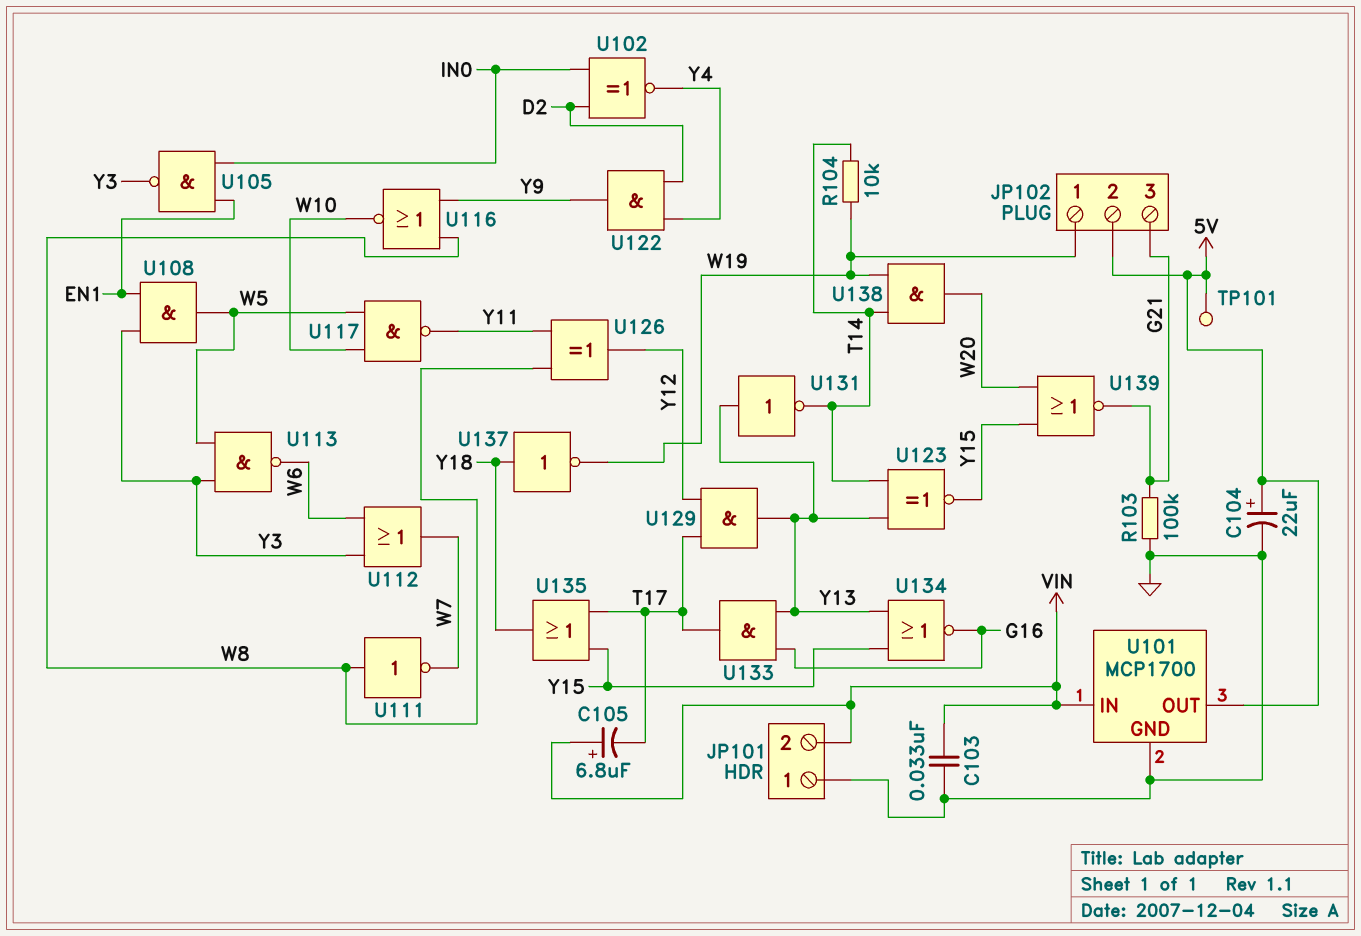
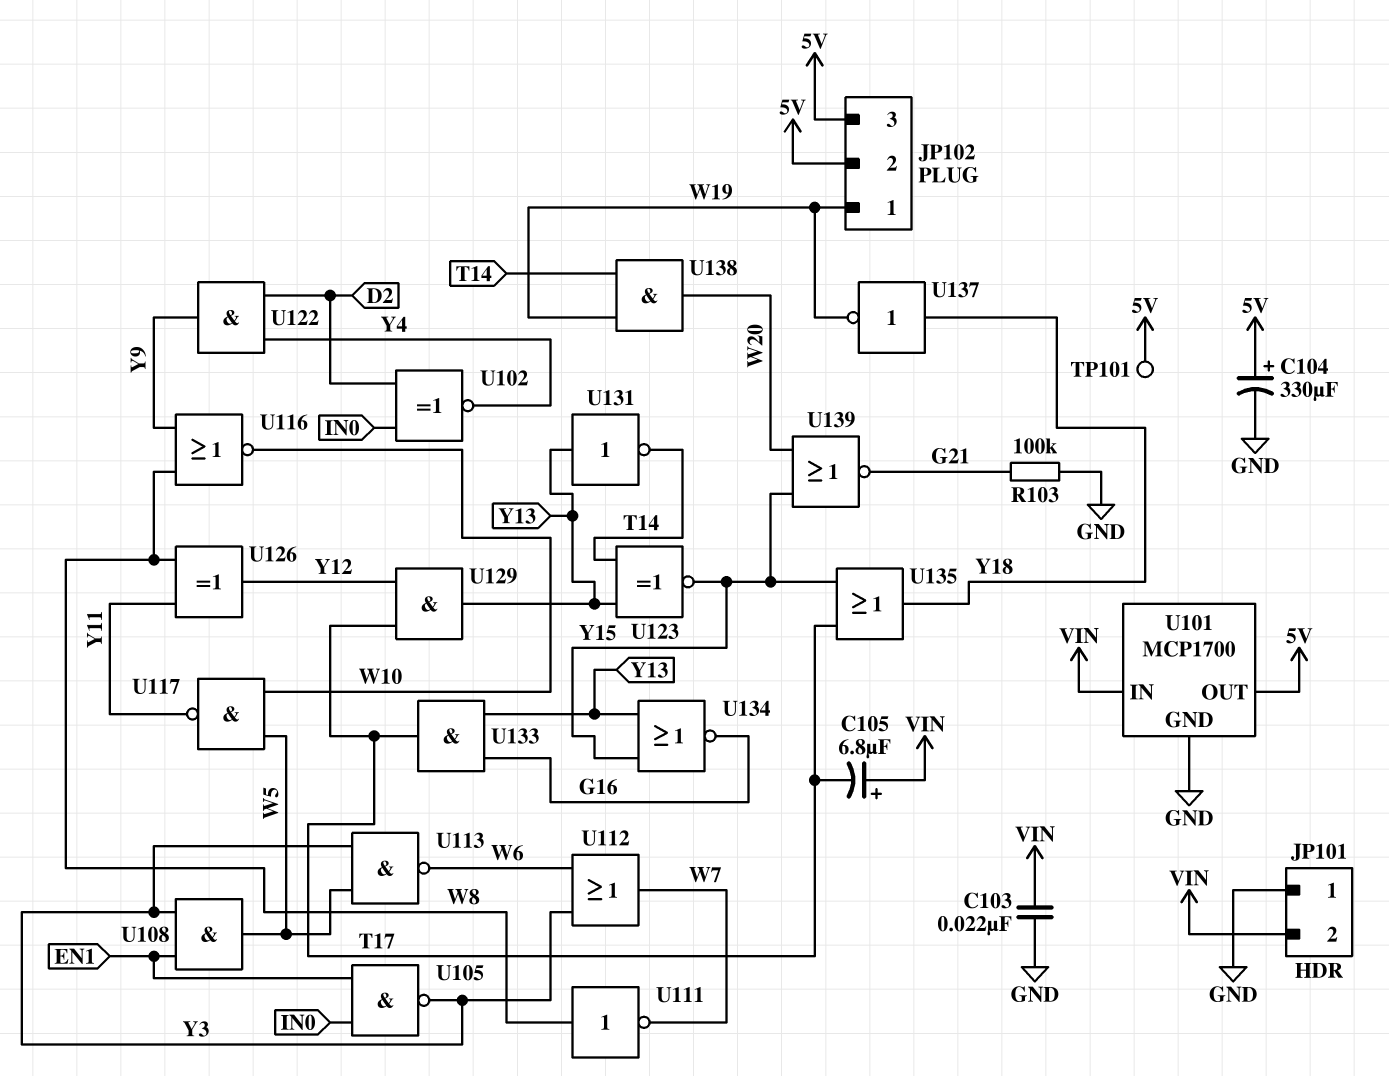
C103: 33nF (GND, VIN) -> 22nF (GND, VIN)
C104: 22uF (plus 5V, minus GND) -> 330uF (plus 5V, minus GND)
JP102 pin 3: G21 -> 5V
R104: 10k (T14, W19) -> none

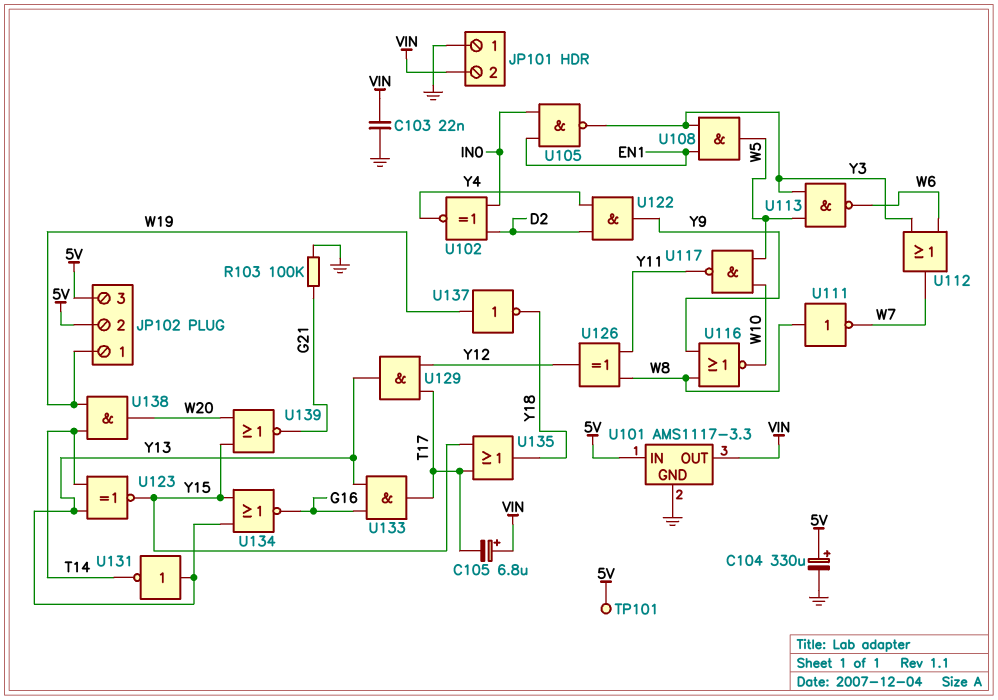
U101: MCP1700 -> AMS1117-3.3
U101 pin IN: VIN -> 5V
U101 pin OUT: 5V -> VIN
U137: NOT (in Y18, out W19) -> NOT (in W19, out Y18)

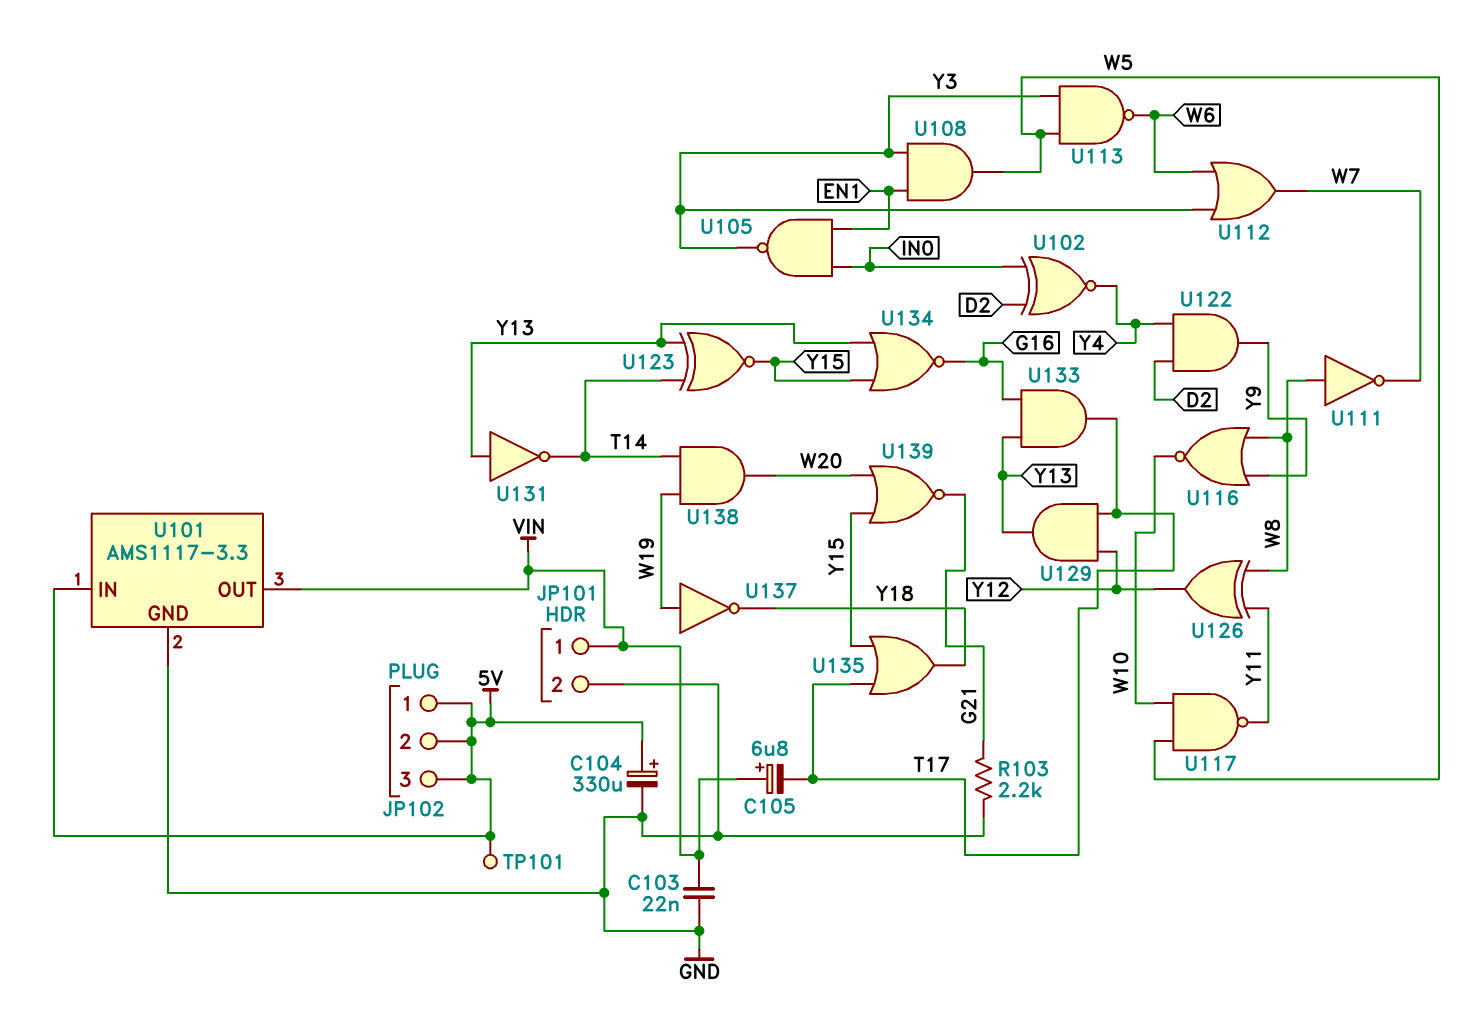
JP101 pin 1: GND -> VIN
JP101 pin 2: VIN -> GND
JP102 pin 1: W19 -> 5V
R103: 100k (G21, GND) -> 2.2k (G21, GND)

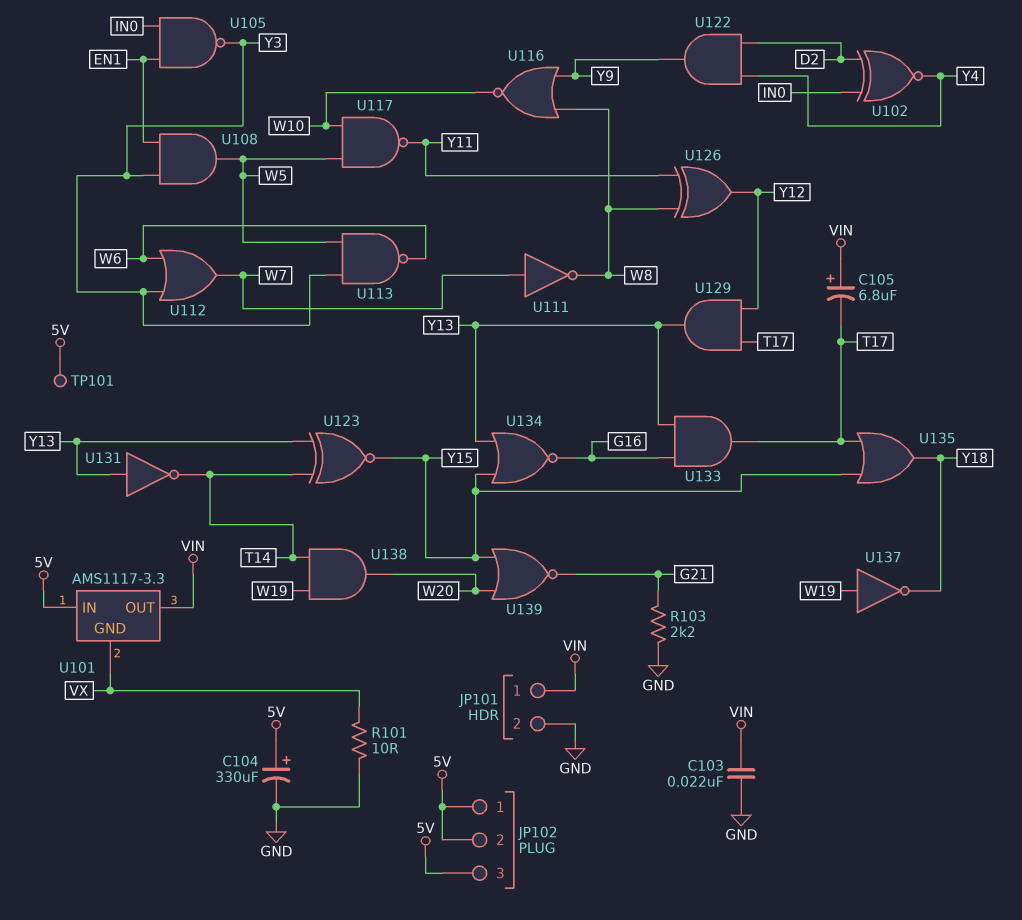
R101: none -> 10 (GND, VX)
U101 pin GND: GND -> VX
U111: NOT (in W8, out W7) -> NOT (in W7, out W8)

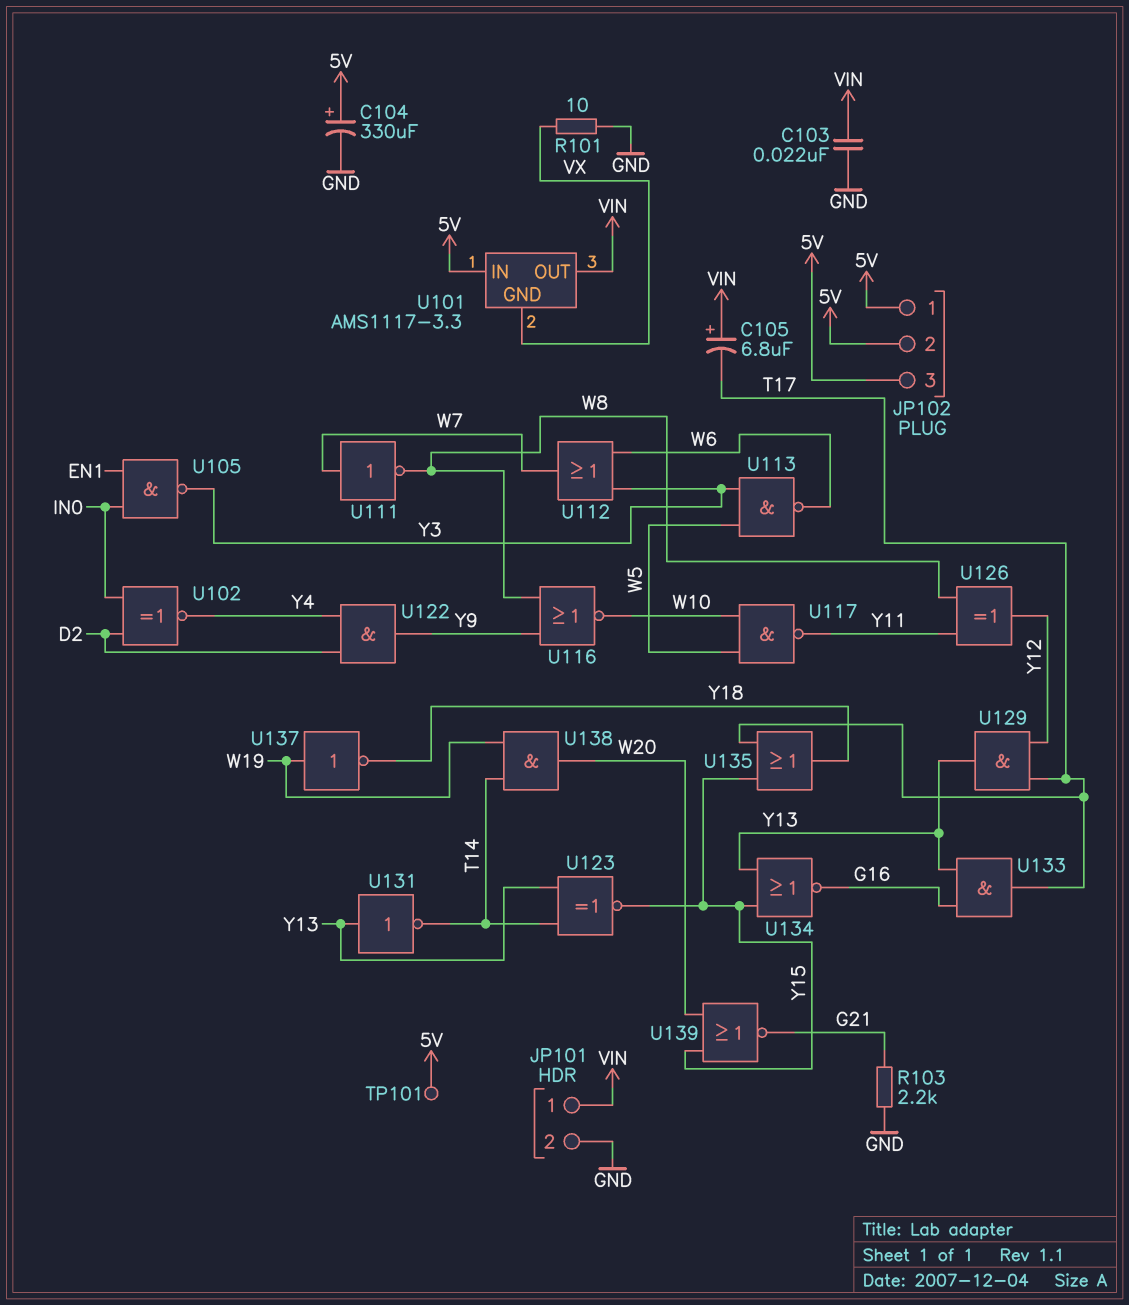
U108: AND (in EN1, in Y3, out W5) -> none

